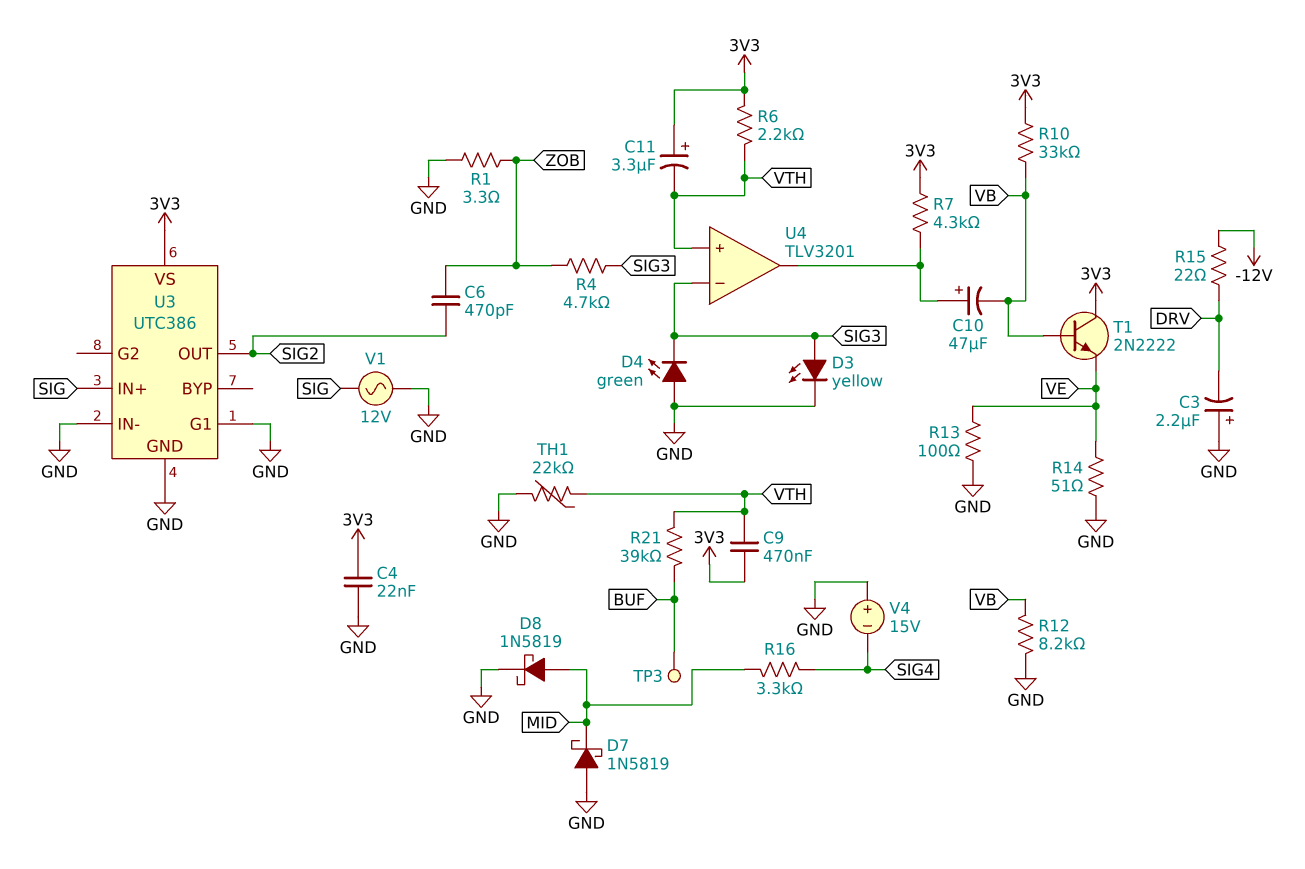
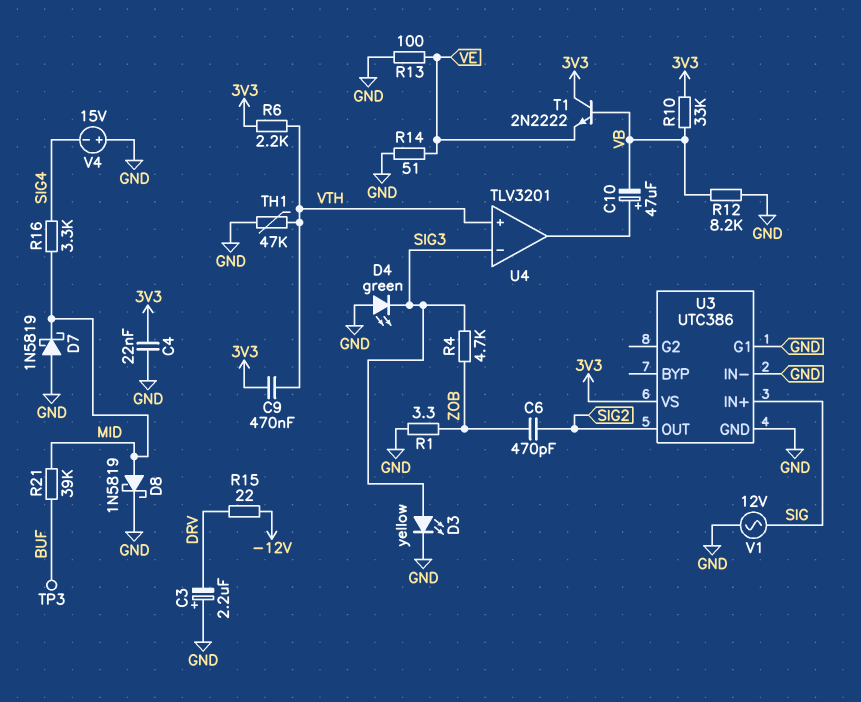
C11: 3.3uF (plus 3V3, minus VTH) -> none
R7: 4.3k (3V3, U4/out) -> none
R21: 39k (BUF, VTH) -> 39k (BUF, MID)
TH1: 22k (GND, VTH) -> 47k (GND, VTH)

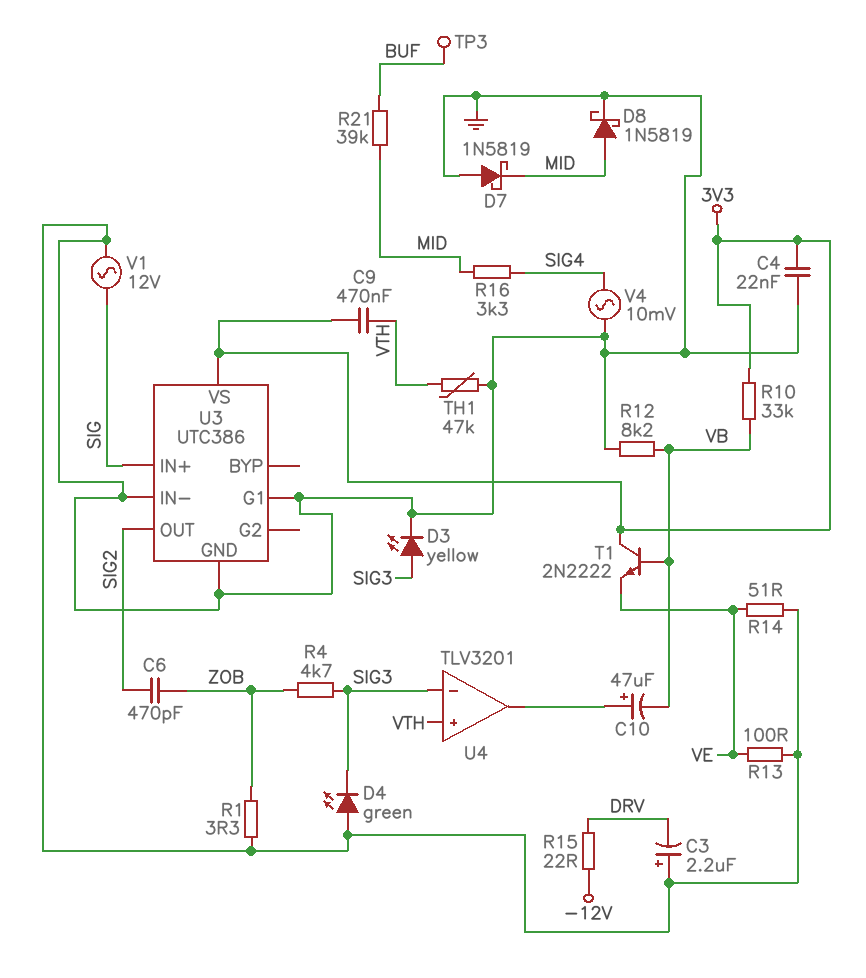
R6: 2.2k (3V3, VTH) -> none
V4: 15V (plus GND, minus SIG4) -> AC 10mV (GND, SIG4)

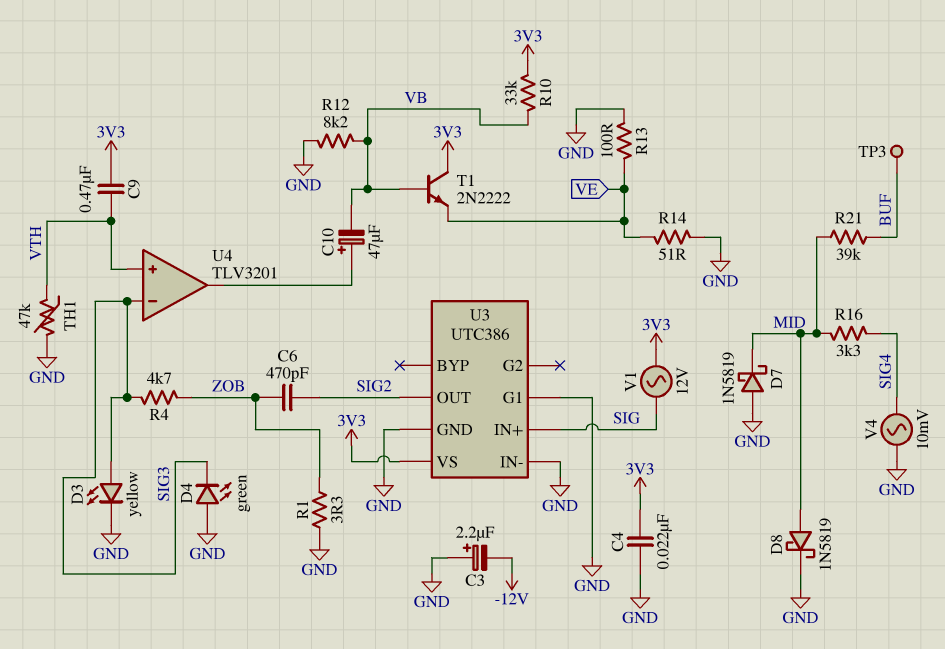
C3: 2.2uF (plus GND, minus DRV) -> 2.2uF (plus GND, minus -12V)
R15: 22 (-12V, DRV) -> none
V1: AC 12V (GND, SIG) -> AC 12V (3V3, SIG)

